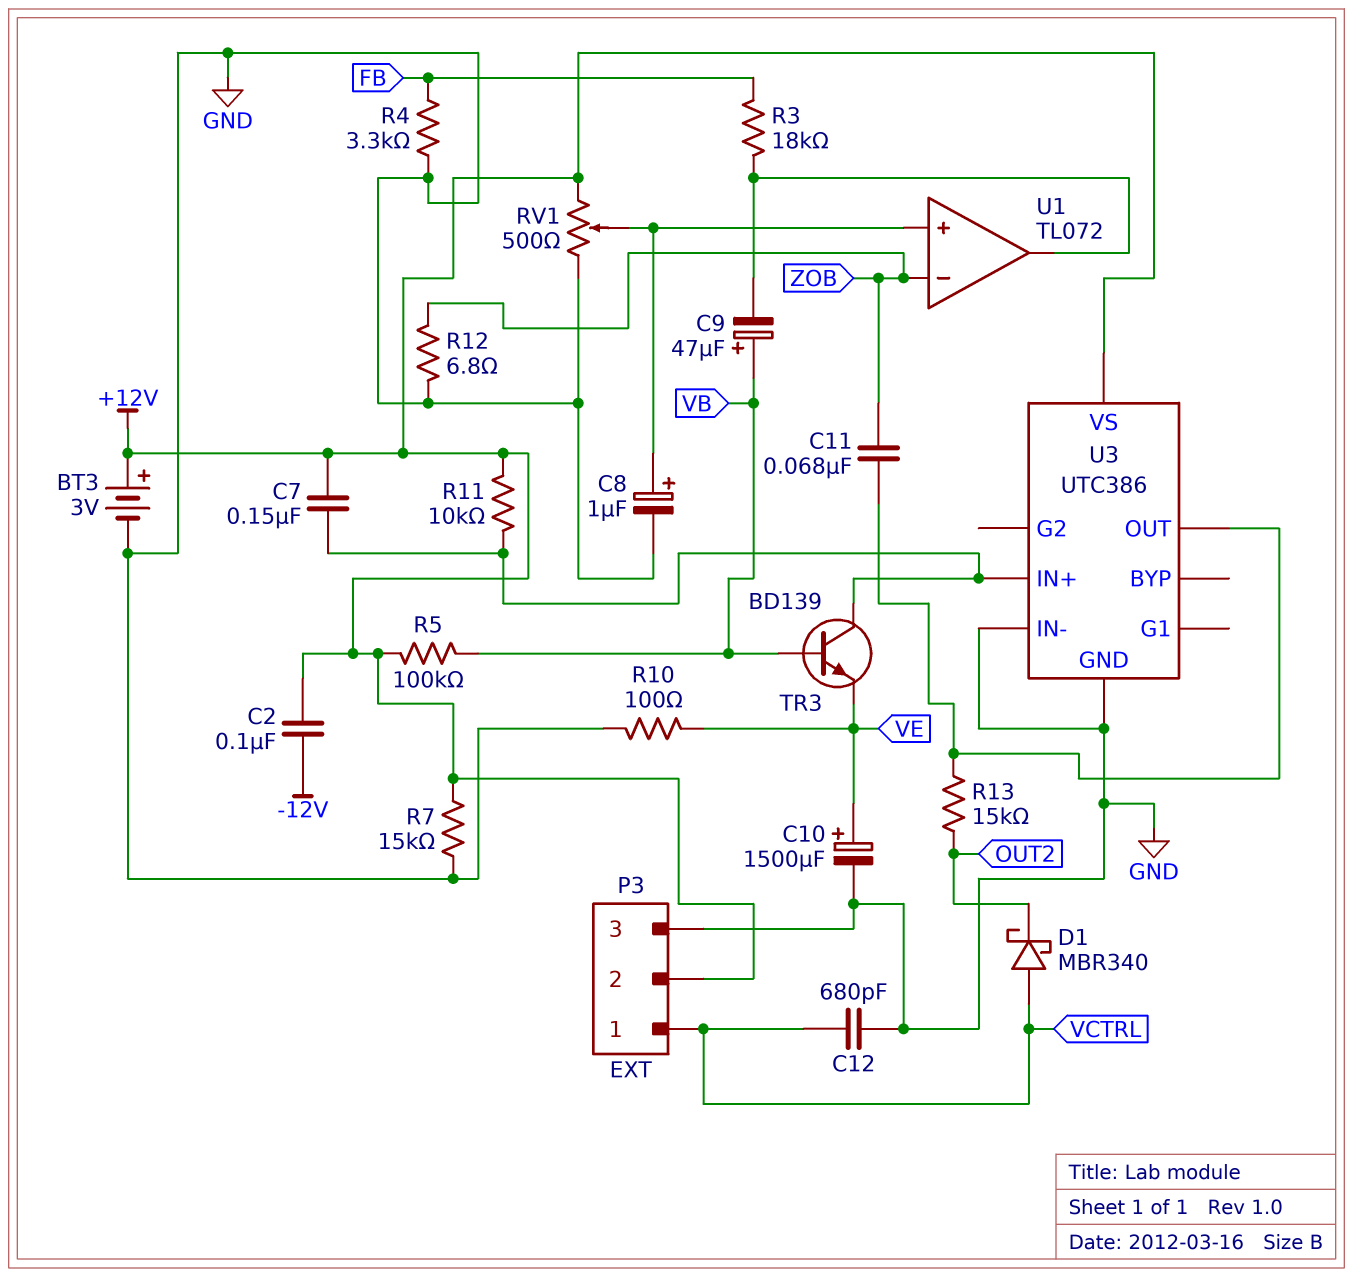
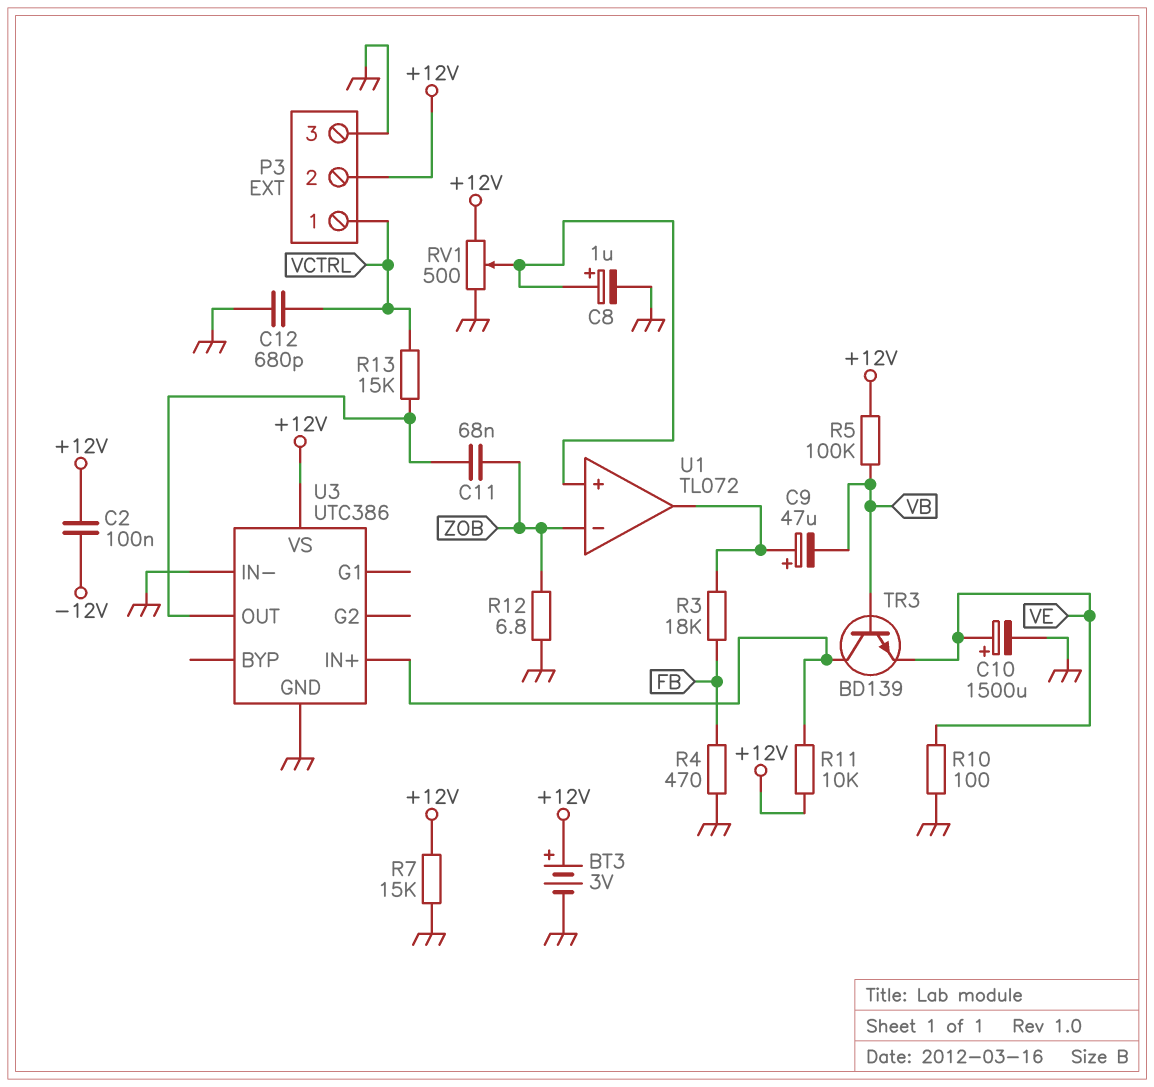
C7: 150nF (+12V, U3/IN+) -> none
C9: 47uF (plus VB, minus U1/out) -> 47uF (plus U1/out, minus VB)
D1: schottky MBR340 (A VCTRL, K OUT2) -> none
R4: 3.3k (FB, GND) -> 470 (FB, GND)
R13: 15k (OUT2, U3/OUT) -> 15k (U3/OUT, VCTRL)

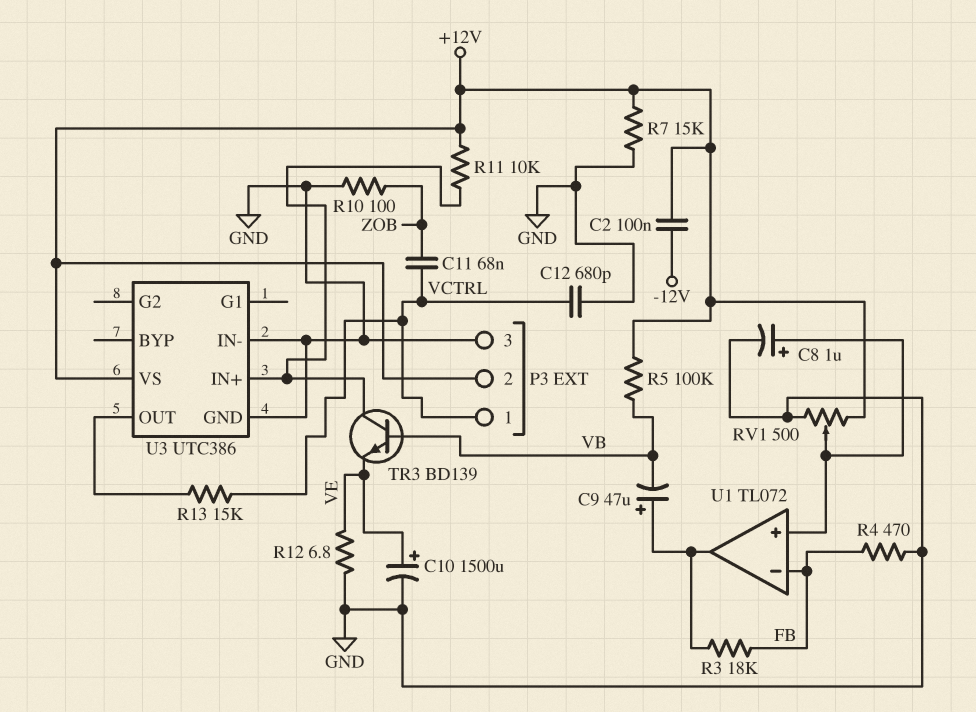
BT3: 3V (plus +12V, minus GND) -> none
C11: 68nF (U3/OUT, ZOB) -> 68nF (VCTRL, ZOB)
R10: 100 (GND, VE) -> 100 (GND, ZOB)
R12: 6.8 (GND, ZOB) -> 6.8 (GND, VE)
U1 pin in-: ZOB -> FB

